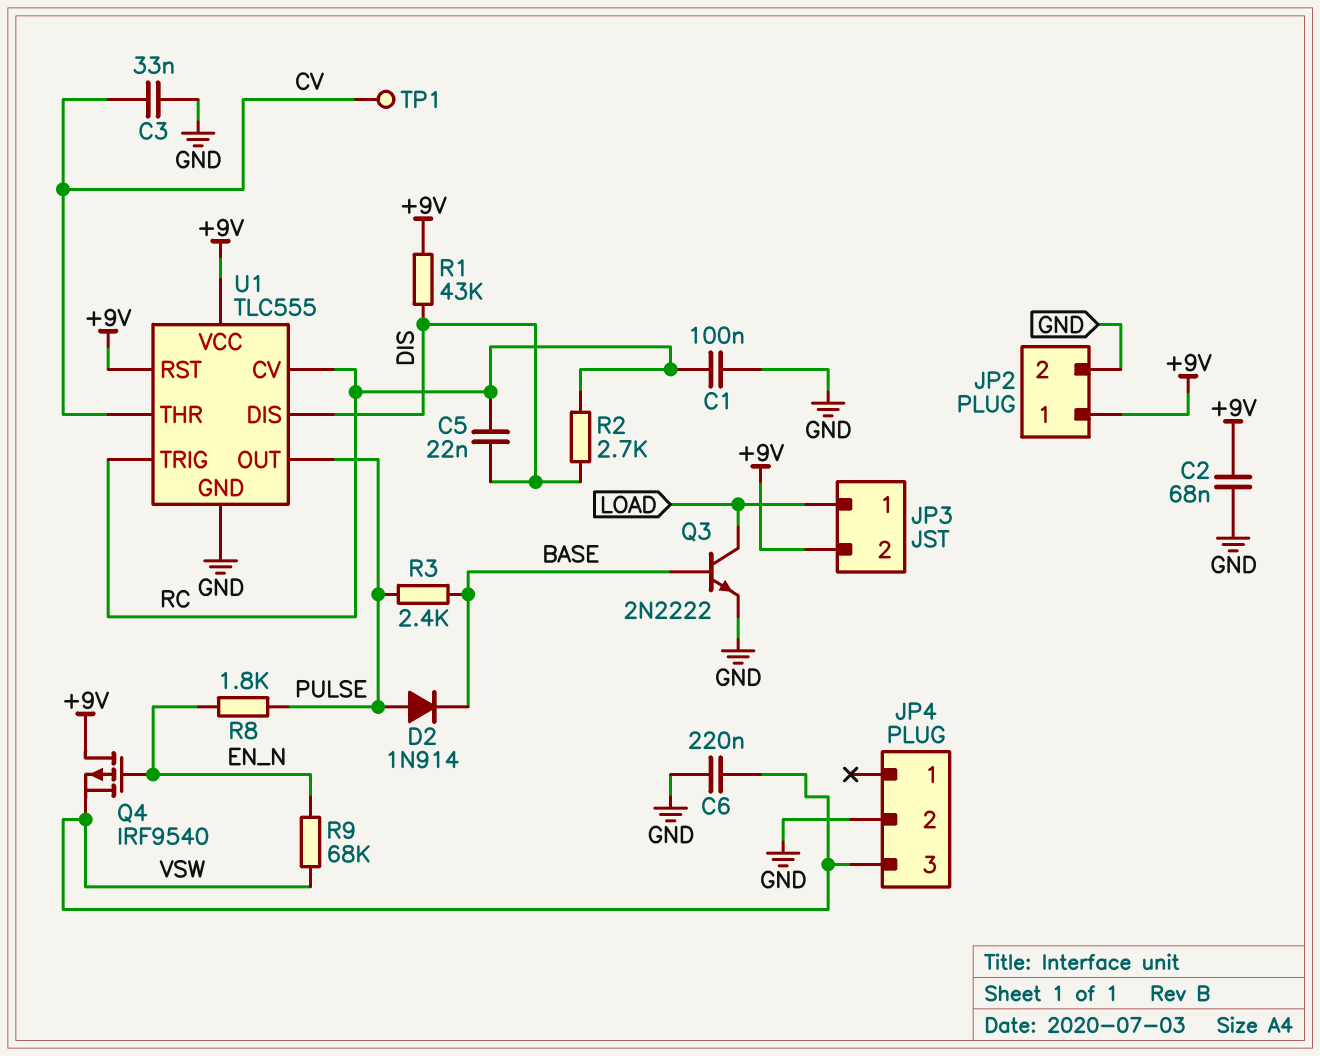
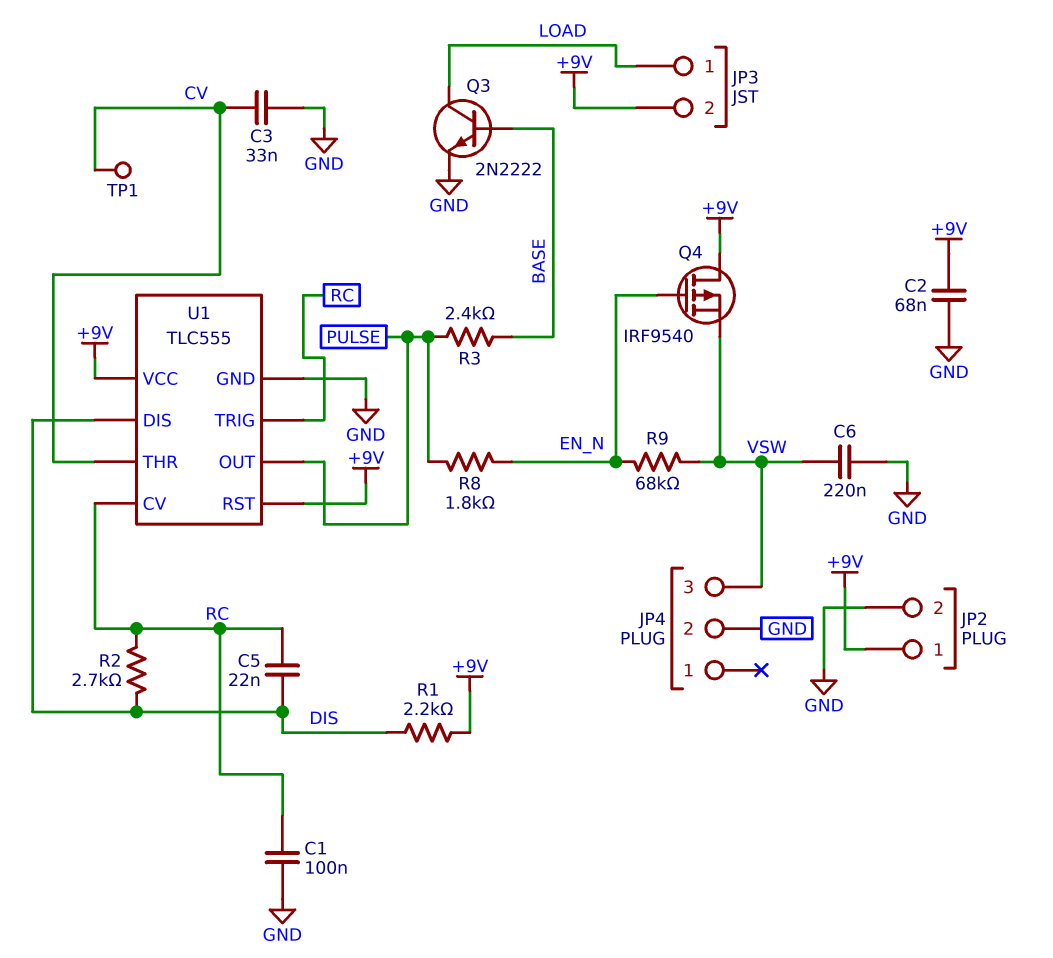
D2: diode 1N914 (A PULSE, K BASE) -> none
R1: 43k (+9V, DIS) -> 2.2k (+9V, DIS)

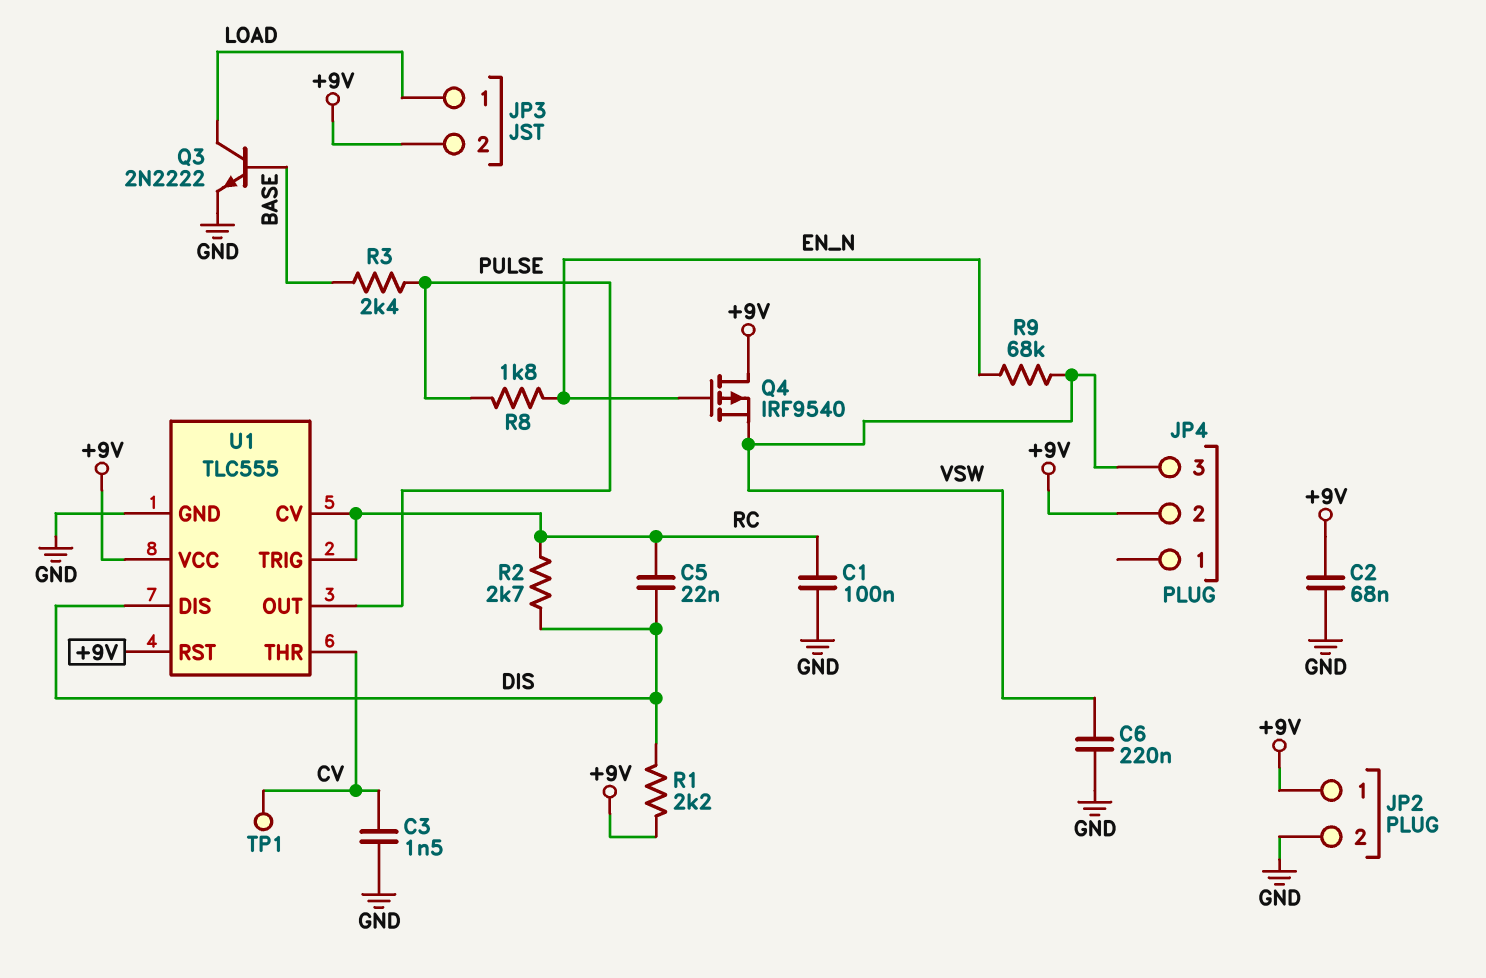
C3: 33nF (CV, GND) -> 1.5nF (CV, GND)
JP4 pin 2: GND -> +9V

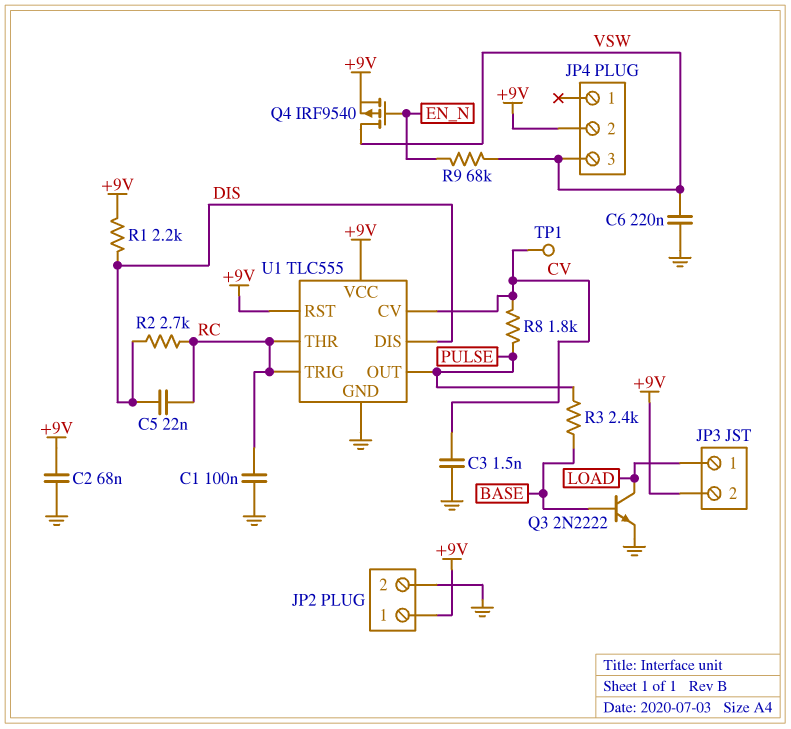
Q4: PMOS IRF9540 (G EN_N, D +9V, S VSW) -> PMOS IRF9540 (G EN_N, D VSW, S +9V)
R8: 1.8k (EN_N, PULSE) -> 1.8k (CV, PULSE)
U1 pin CV: RC -> CV
U1 pin THR: CV -> RC

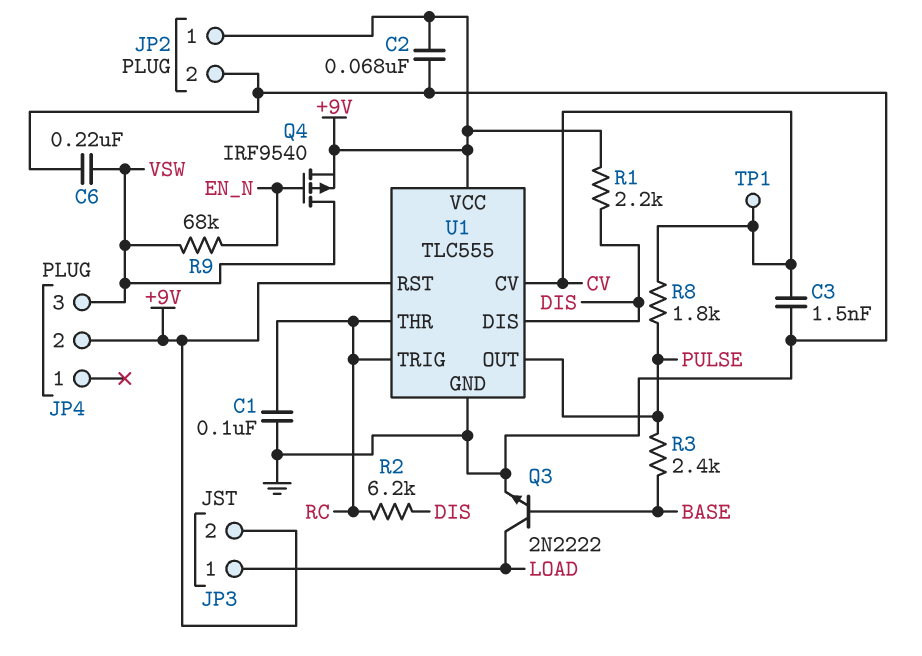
C5: 22nF (DIS, RC) -> none
R2: 2.7k (DIS, RC) -> 6.2k (DIS, RC)

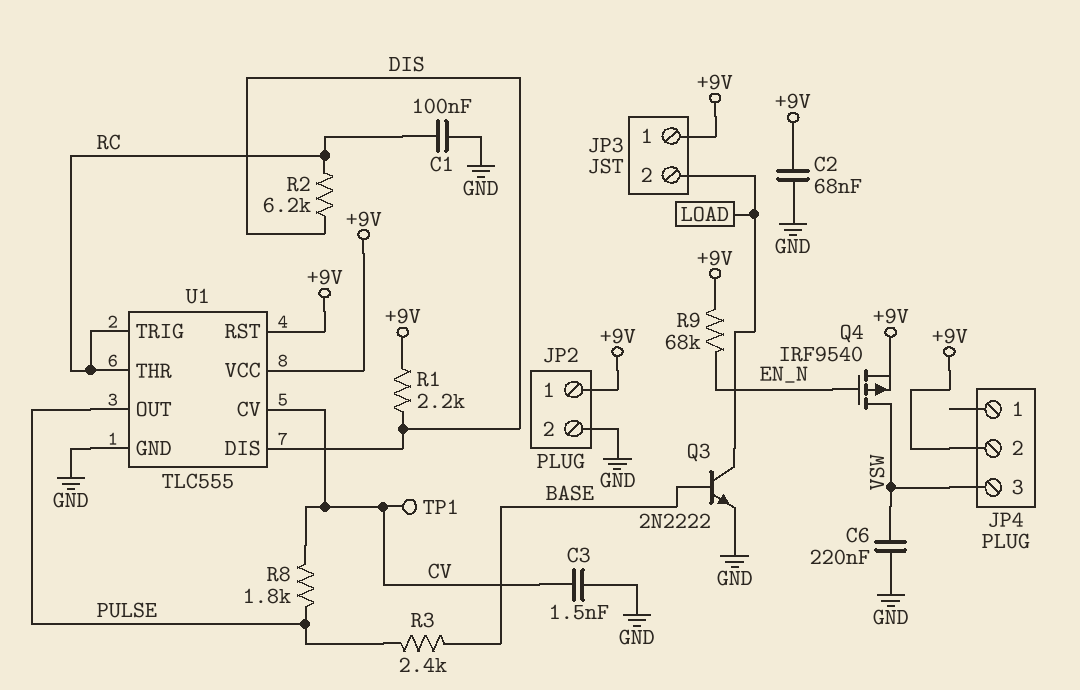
JP3 pin 1: LOAD -> +9V
JP3 pin 2: +9V -> LOAD
R9: 68k (EN_N, VSW) -> 68k (+9V, EN_N)

